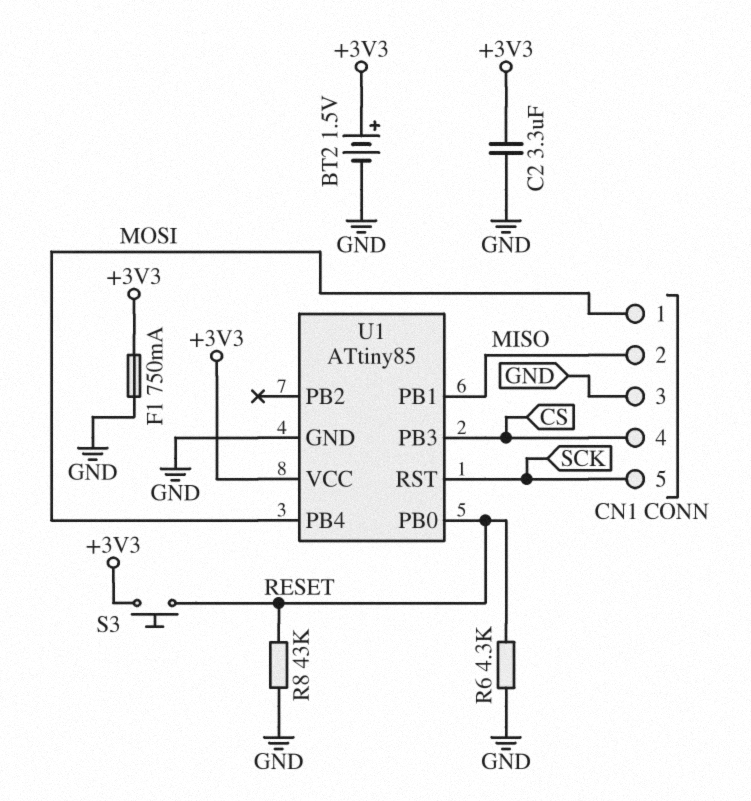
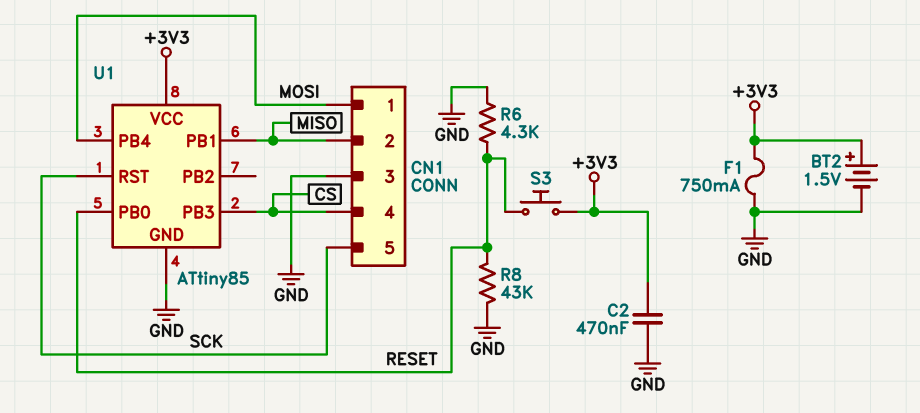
C2: 3.3uF (+3V3, GND) -> 470nF (+3V3, GND)

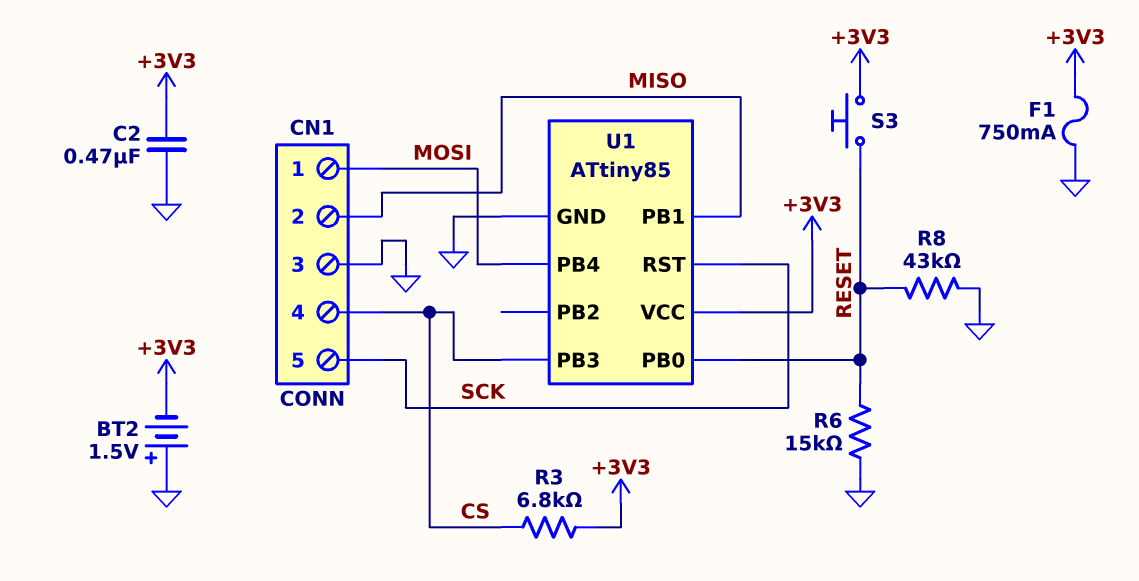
BT2: 1.5V (plus +3V3, minus GND) -> 1.5V (plus GND, minus +3V3)
R3: none -> 6.8k (+3V3, CS)
R6: 4.3k (GND, RESET) -> 15k (GND, RESET)

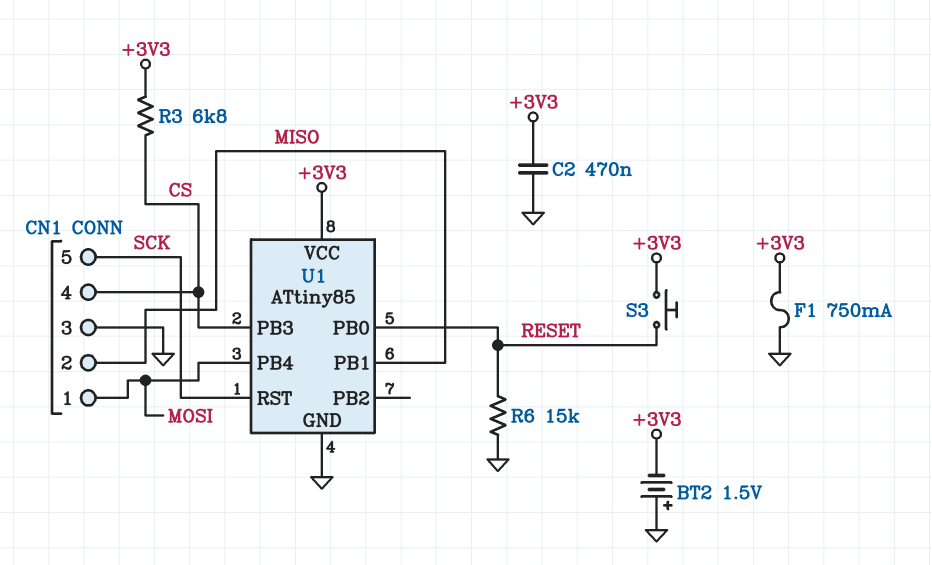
R8: 43k (GND, RESET) -> none

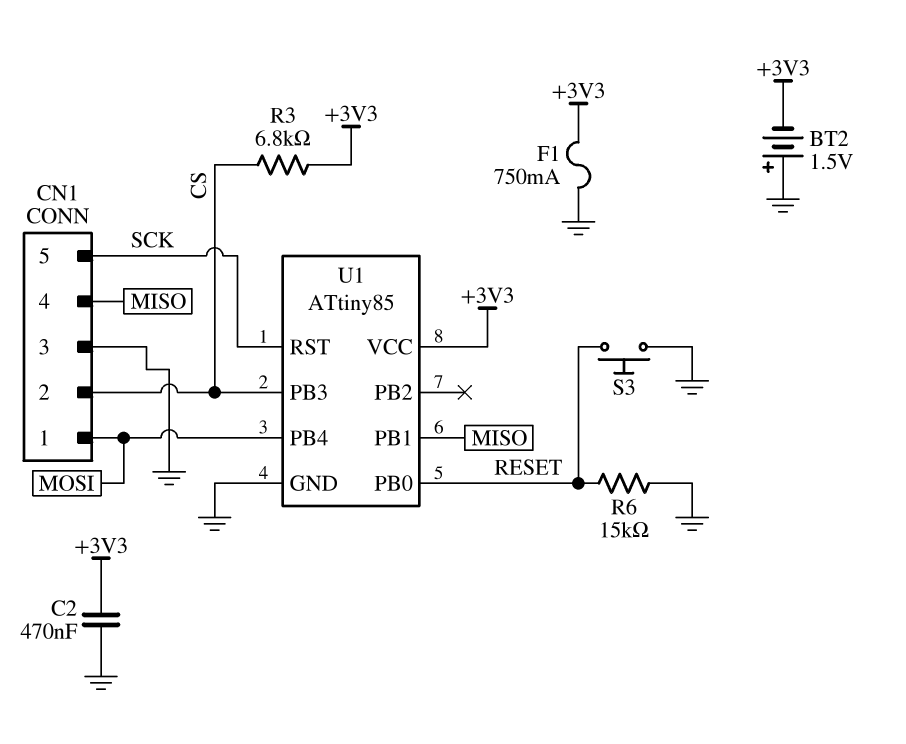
CN1 pin 2: MISO -> CS
CN1 pin 4: CS -> MISO
S3: button (+3V3, RESET) -> button (GND, RESET)

